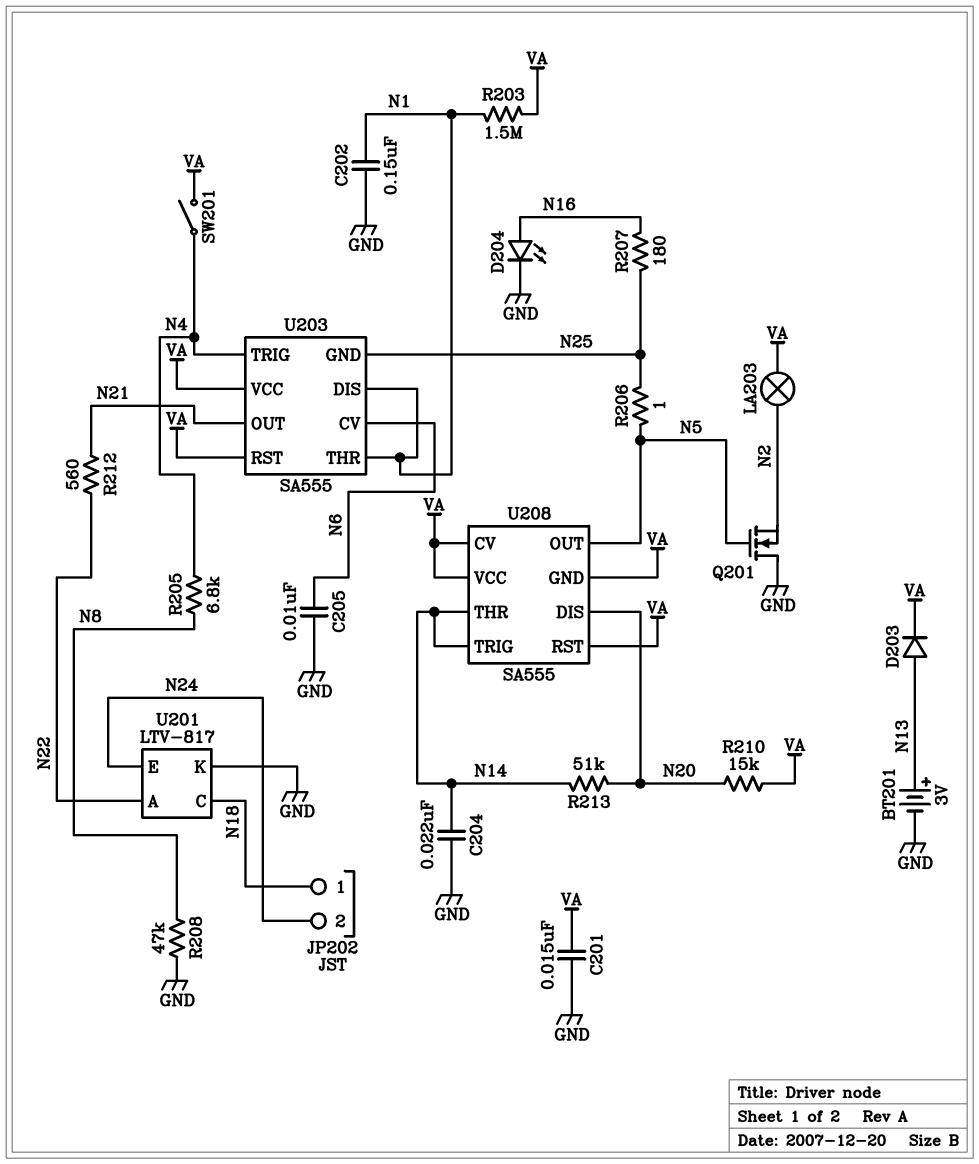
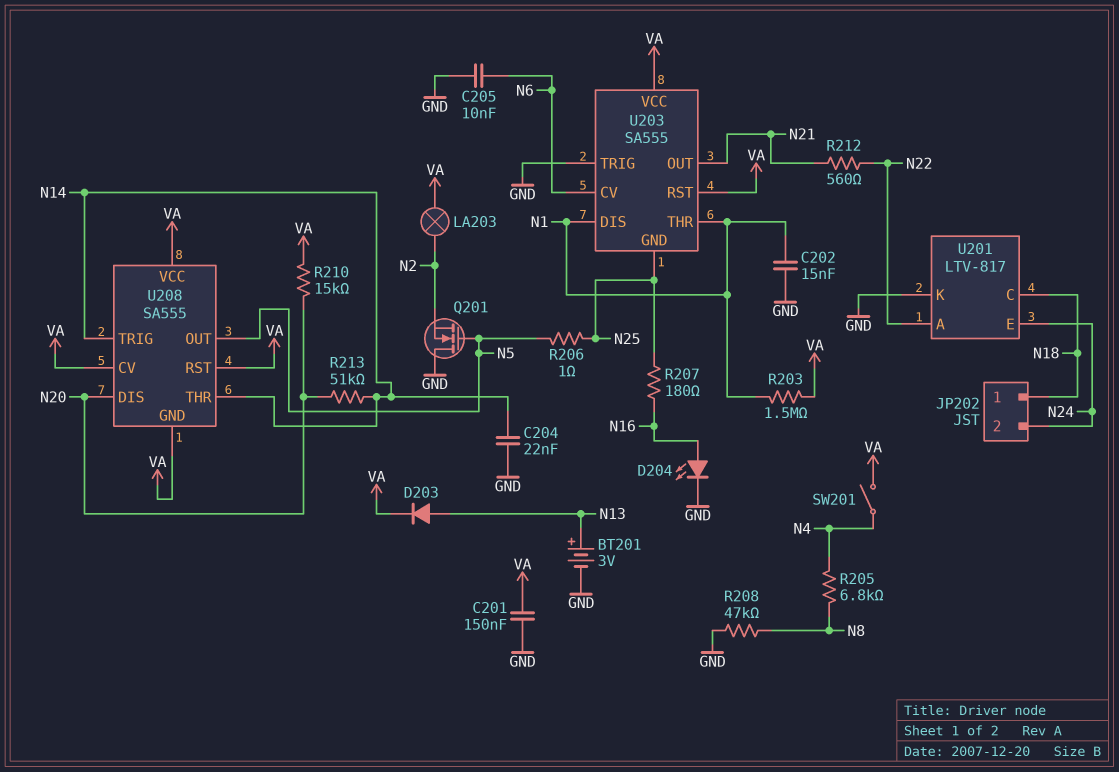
C201: 15nF (GND, VA) -> 150nF (GND, VA)
C202: 150nF (GND, N1) -> 15nF (GND, N1)
U203 pin TRIG: N4 -> GND

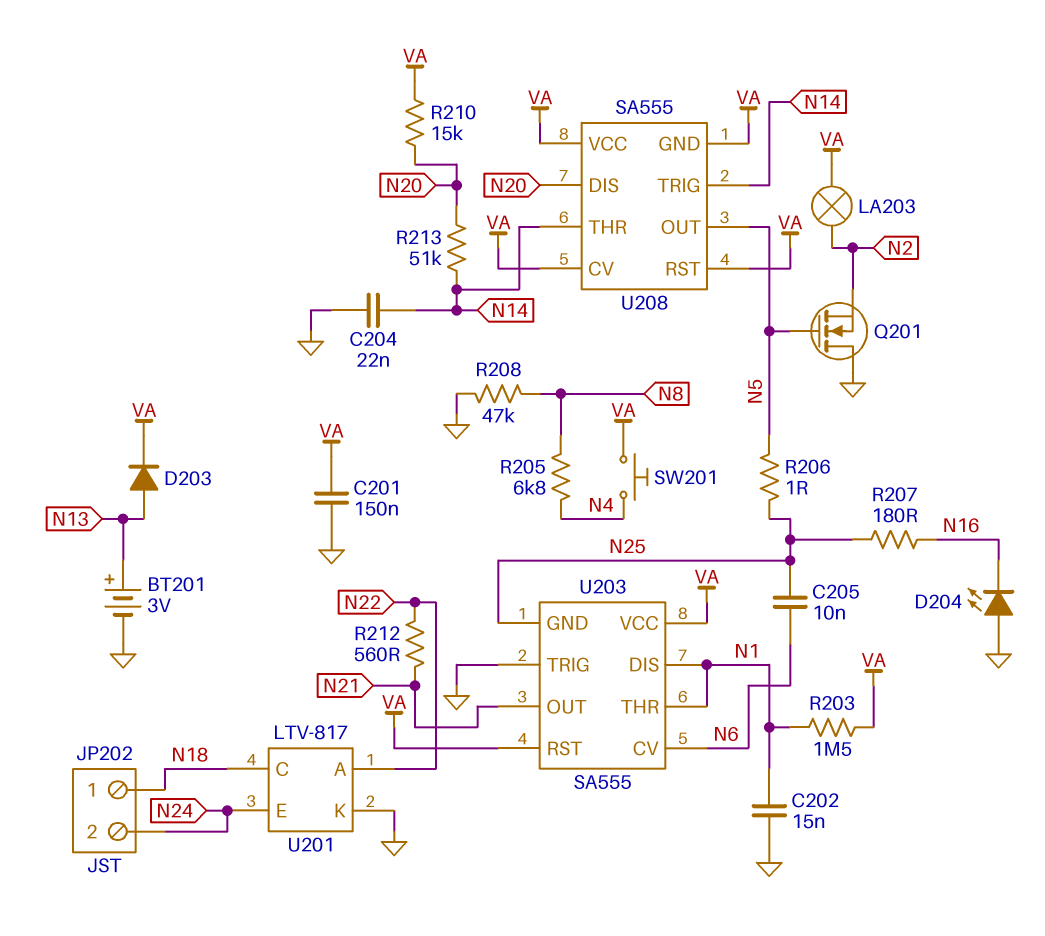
C205: 10nF (GND, N6) -> 10nF (N6, N25)
D204: LED (A N16, K GND) -> LED (A GND, K N16)
SW201: switch (N4, VA) -> button (N4, VA)

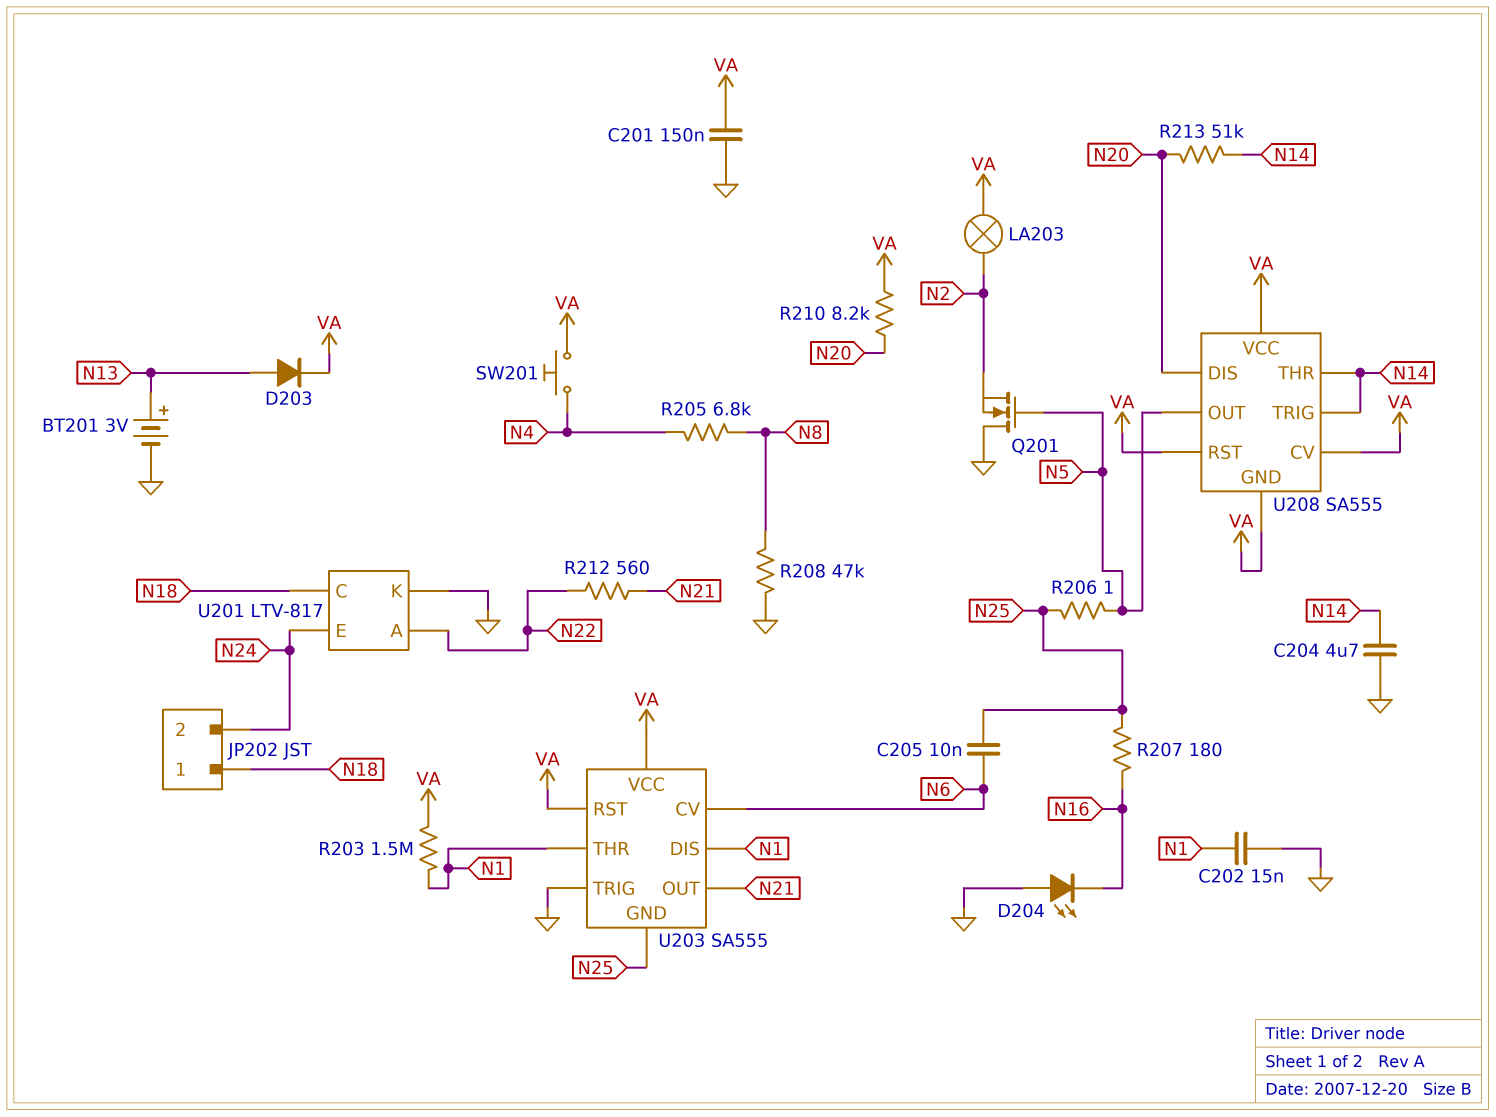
C204: 22nF (GND, N14) -> 4.7uF (GND, N14)
R210: 15k (N20, VA) -> 8.2k (N20, VA)

